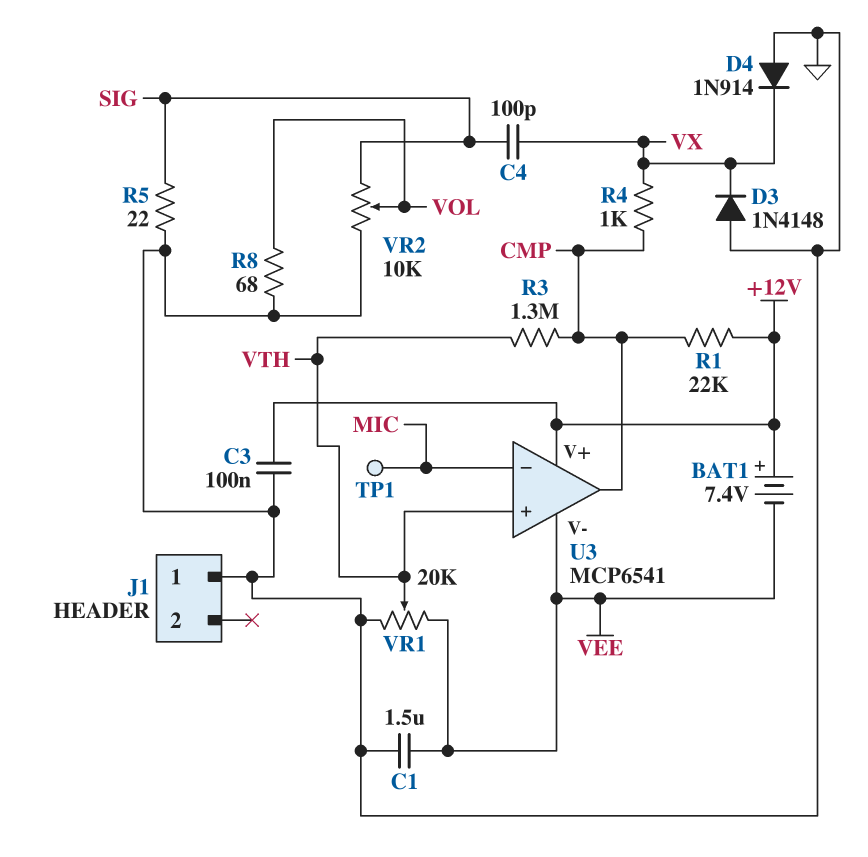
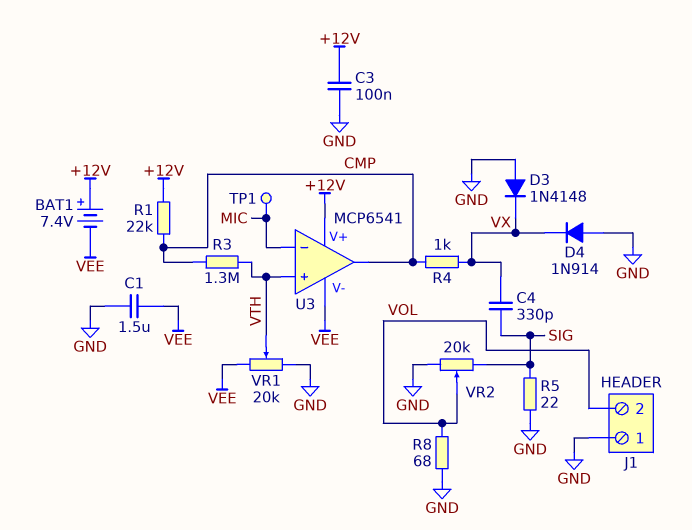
C4: 100pF (SIG, VX) -> 330pF (SIG, VX)
J1 pin 2: none -> VOL
VR2: 10k (GND, SIG, wiper VOL) -> 20k (GND, SIG, wiper VOL)

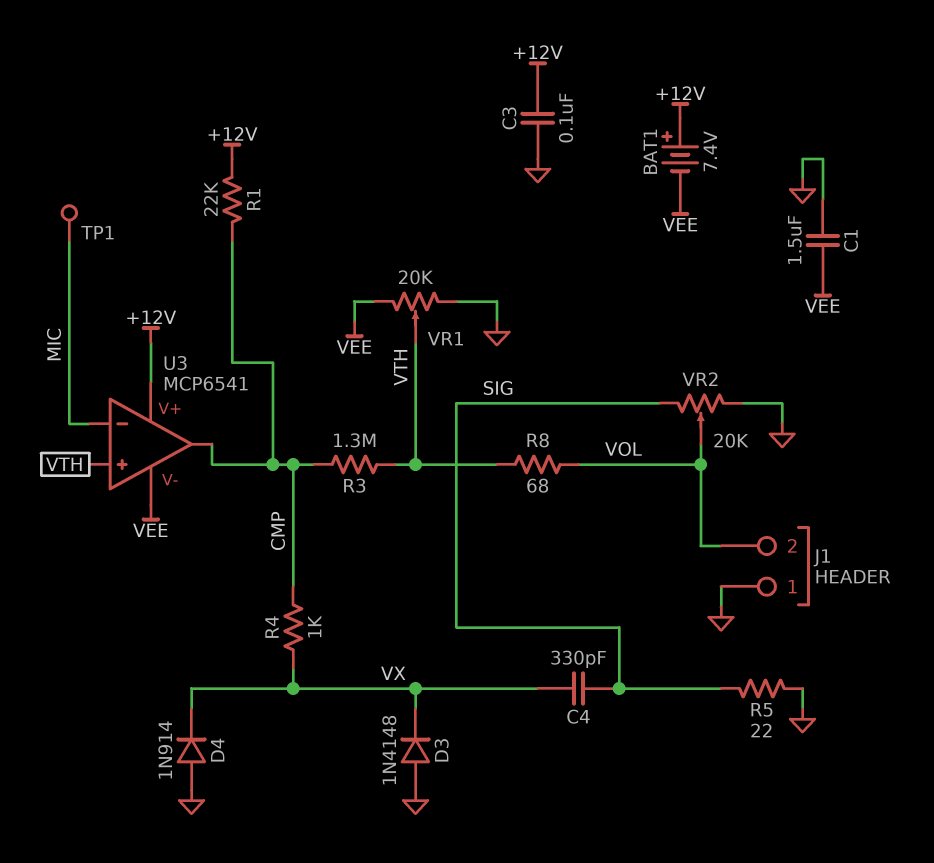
R8: 68 (GND, VOL) -> 68 (VOL, VTH)

